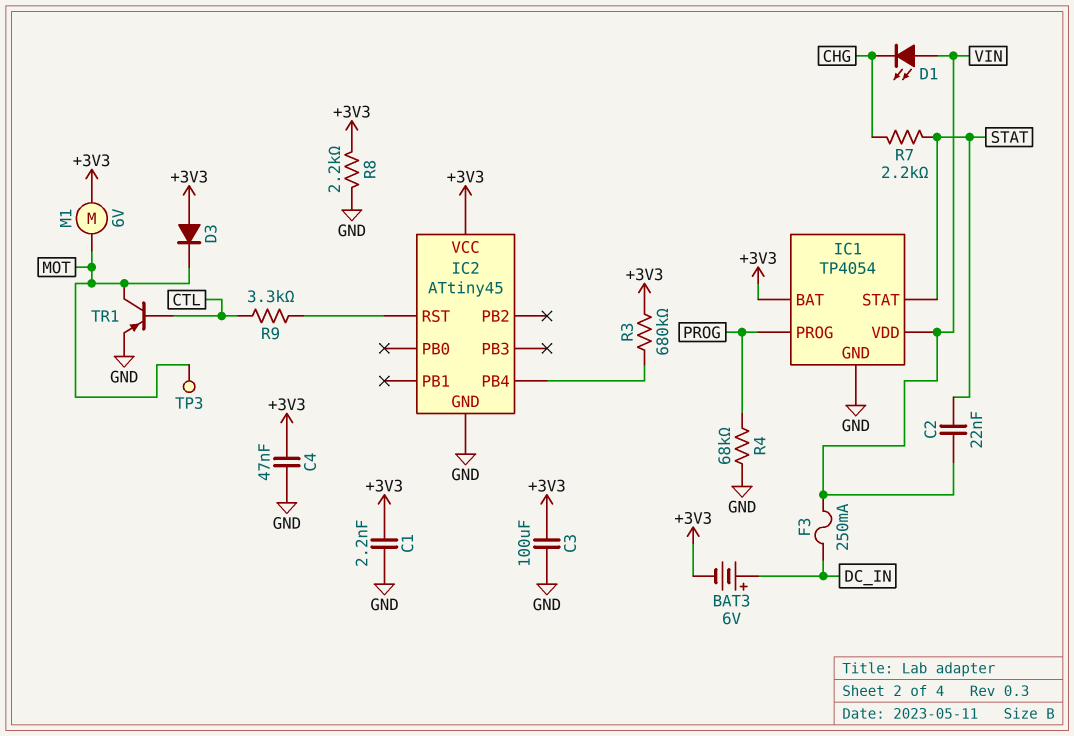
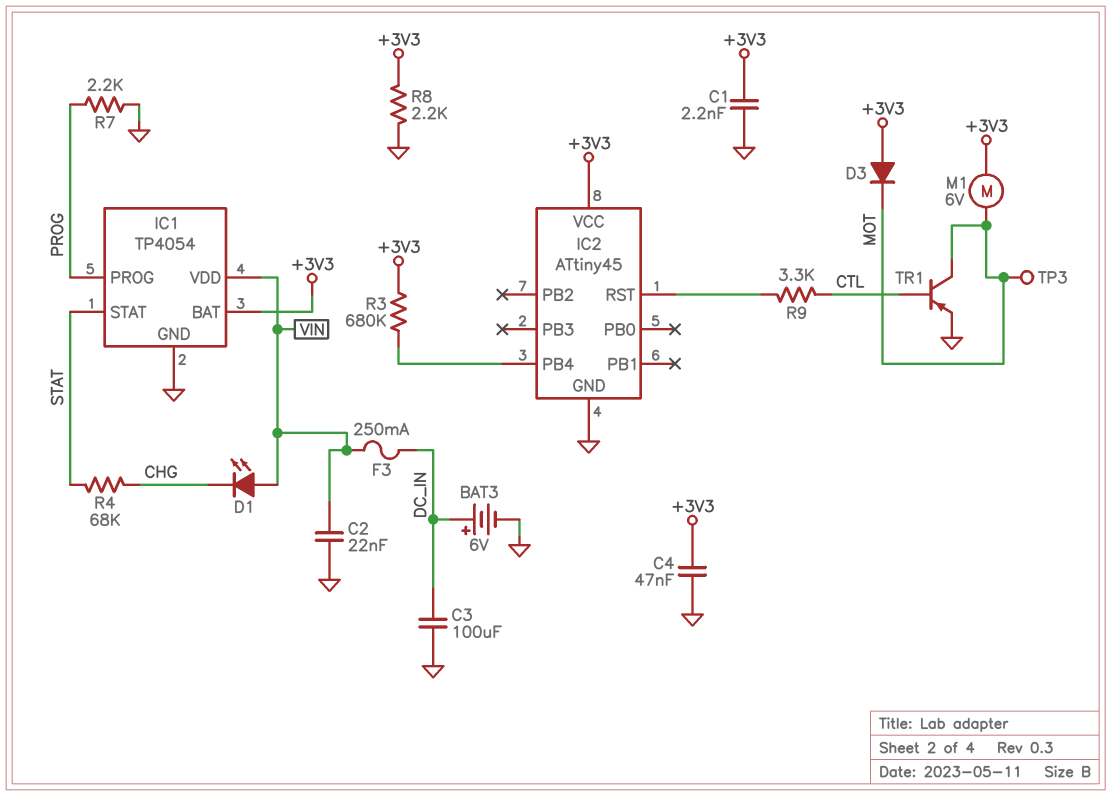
BAT3: 6V (plus DC_IN, minus +3V3) -> 6V (plus DC_IN, minus GND)
C2: 22nF (STAT, VIN) -> 22nF (GND, VIN)
C3: 100uF (+3V3, GND) -> 100uF (DC_IN, GND)
R4: 68k (GND, PROG) -> 68k (CHG, STAT)
R7: 2.2k (CHG, STAT) -> 2.2k (GND, PROG)

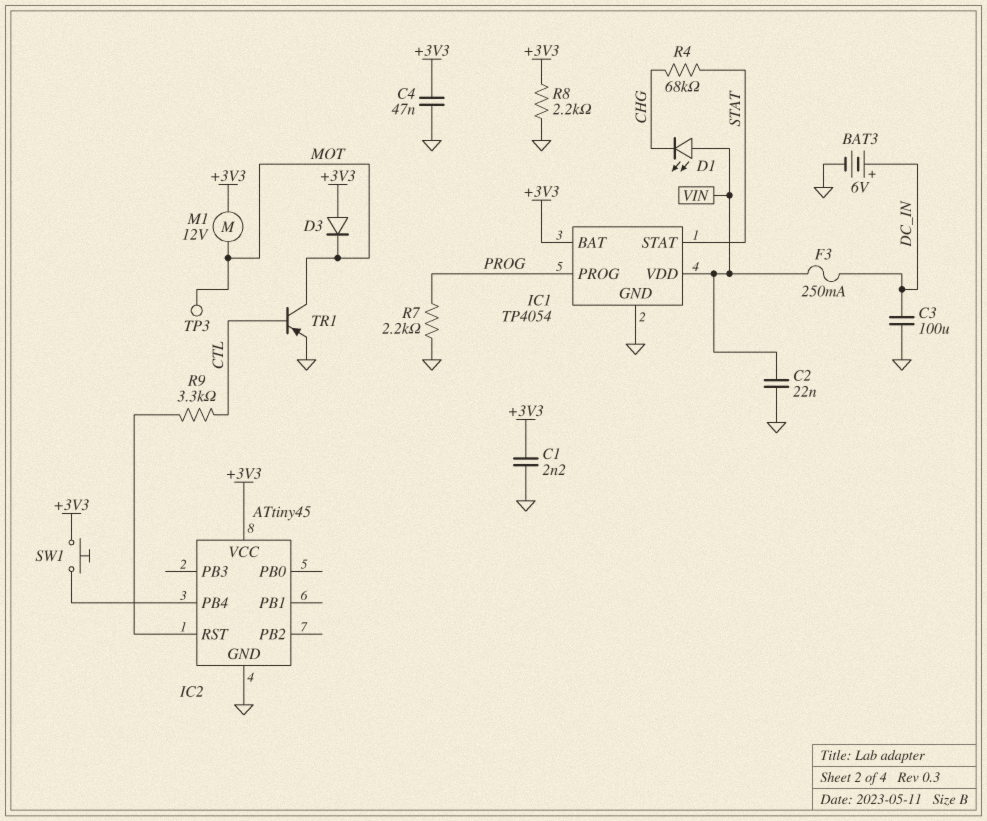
M1: motor 6V (+3V3, MOT) -> motor 12V (+3V3, MOT)
R3: 680k (+3V3, IC2/PB4) -> none
SW1: none -> button (+3V3, IC2/PB4)

